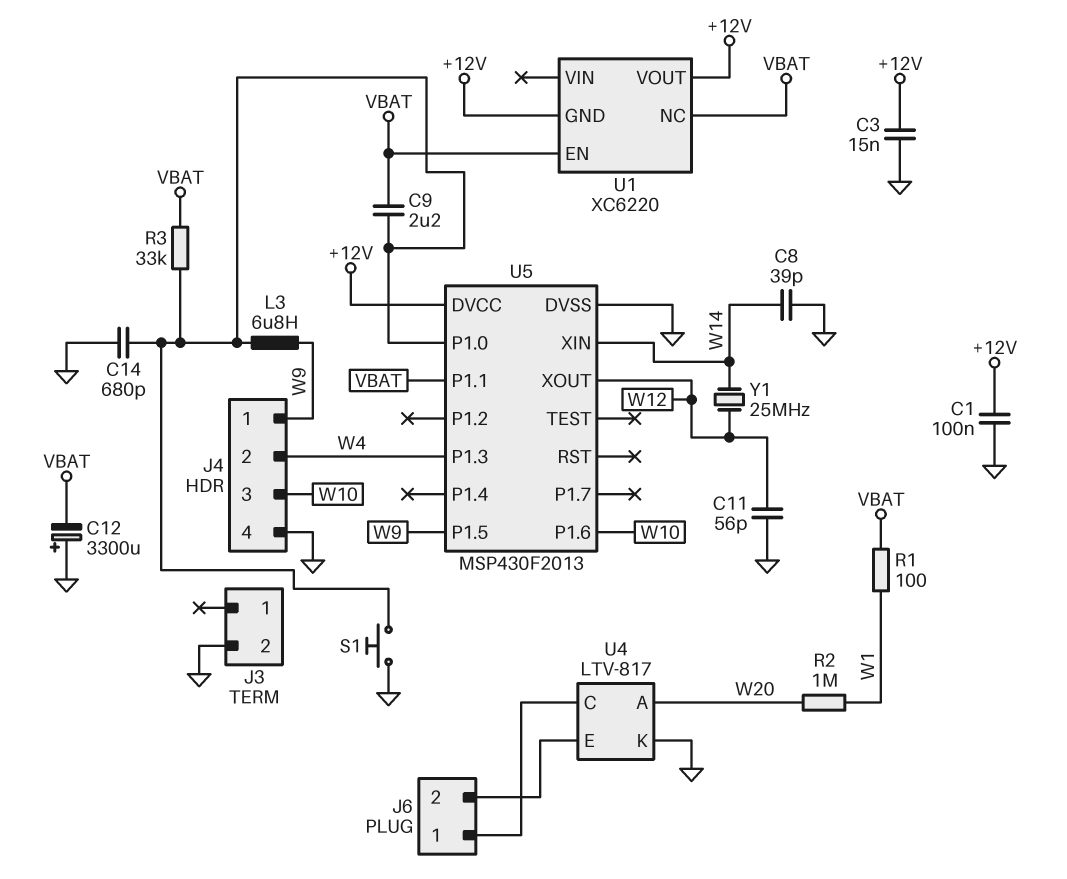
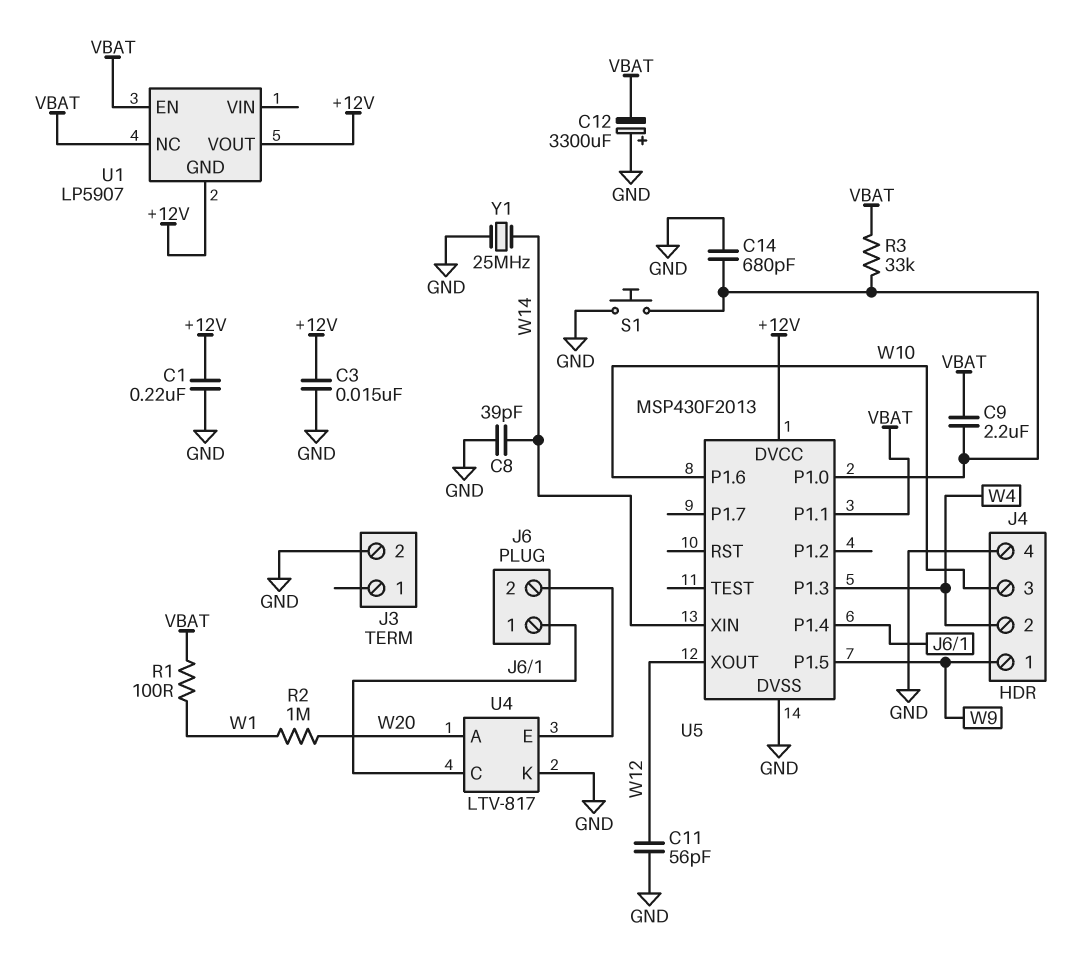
C1: 100nF (+12V, GND) -> 220nF (+12V, GND)
L3: 6.8uH (U5/P1.0, W9) -> none
U1: XC6220 -> LP5907
U5 pin P1.4: none -> J6/1
Y1: 25MHz (W12, W14) -> 25MHz (GND, W14)

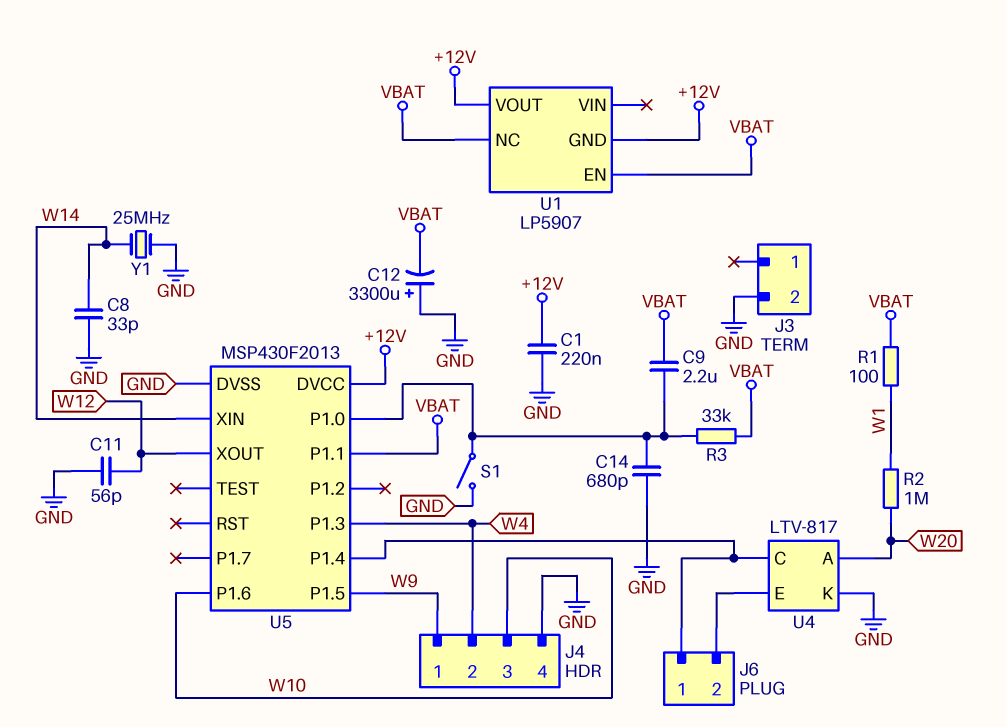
C3: 15nF (+12V, GND) -> none
C8: 39pF (GND, W14) -> 33pF (GND, W14)
S1: button (GND, U5/P1.0) -> switch (GND, U5/P1.0)

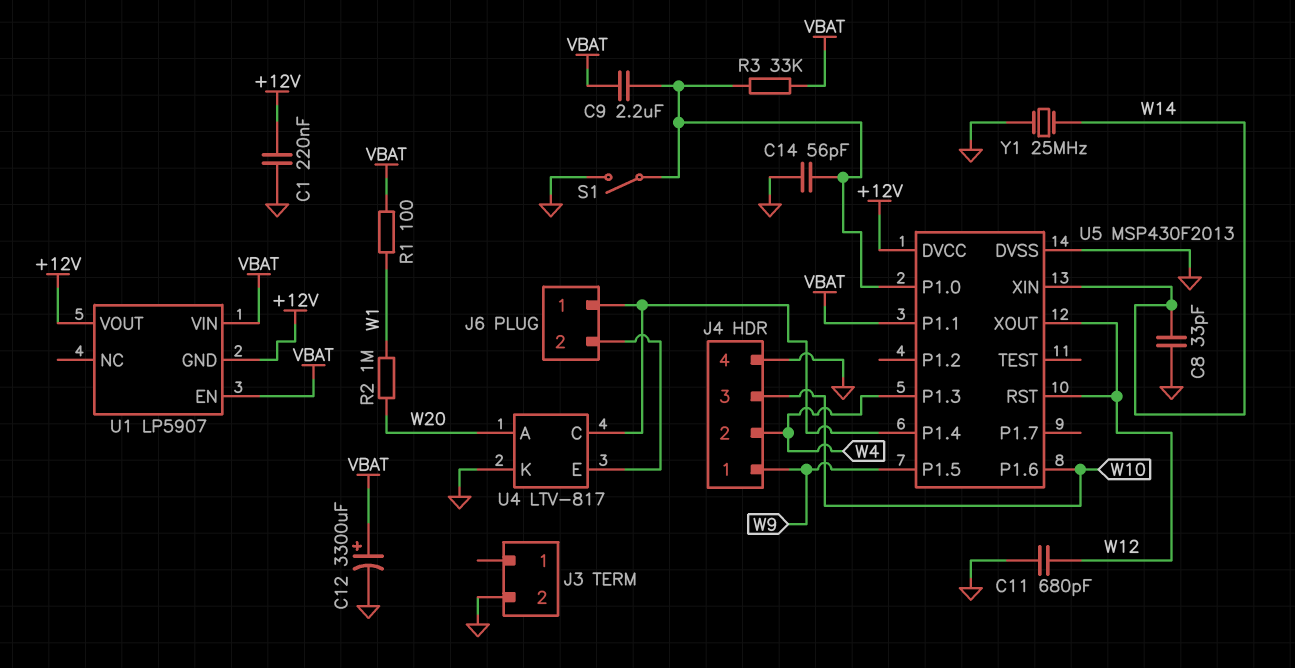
C11: 56pF (GND, W12) -> 680pF (GND, W12)
C12: 3300uF (plus GND, minus VBAT) -> 3300uF (plus VBAT, minus GND)
C14: 680pF (GND, U5/P1.0) -> 56pF (GND, U5/P1.0)
U1 pin NC: VBAT -> none
U1 pin VIN: none -> VBAT
U5 pin RST: none -> W12

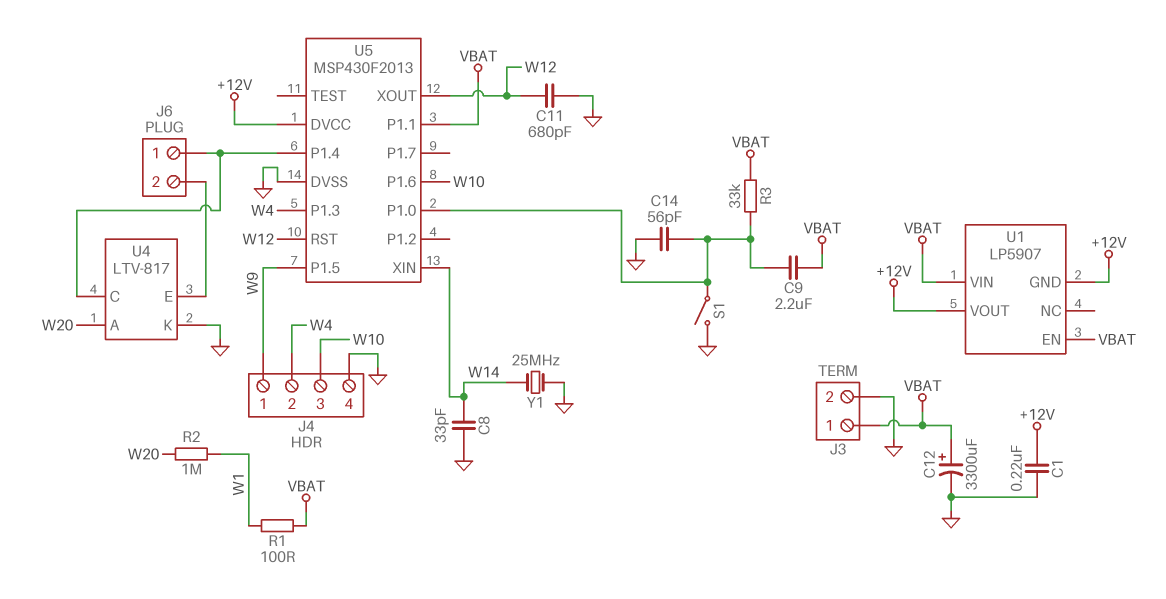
J3 pin 1: none -> VBAT

